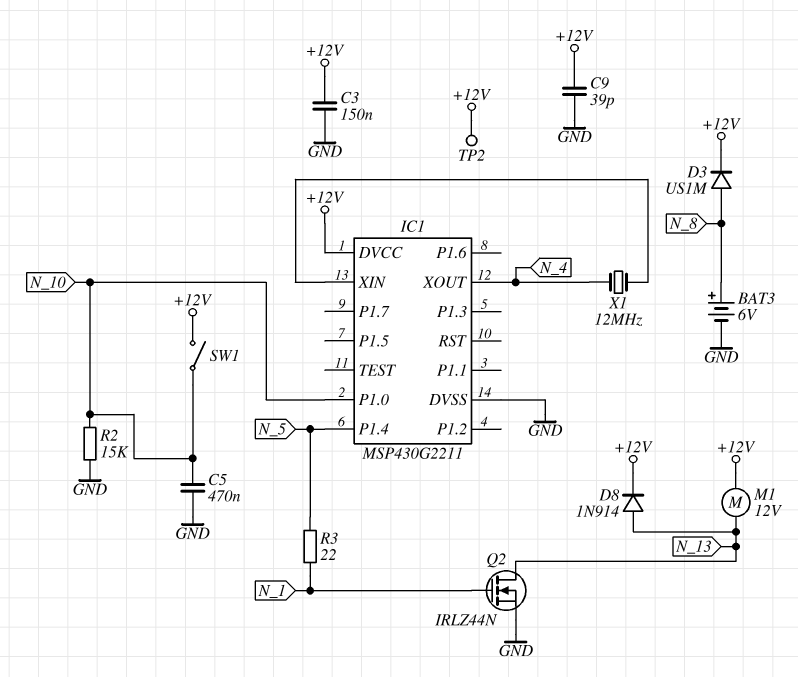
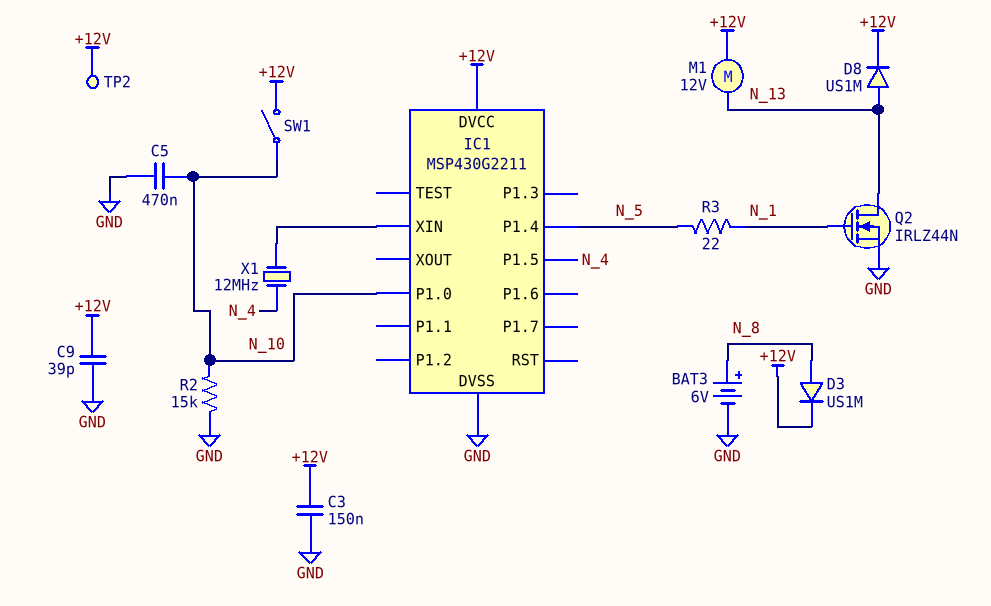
D8: diode 1N914 (A N_13, K +12V) -> diode US1M (A N_13, K +12V)
IC1 pin P1.5: none -> N_4
IC1 pin XOUT: N_4 -> none

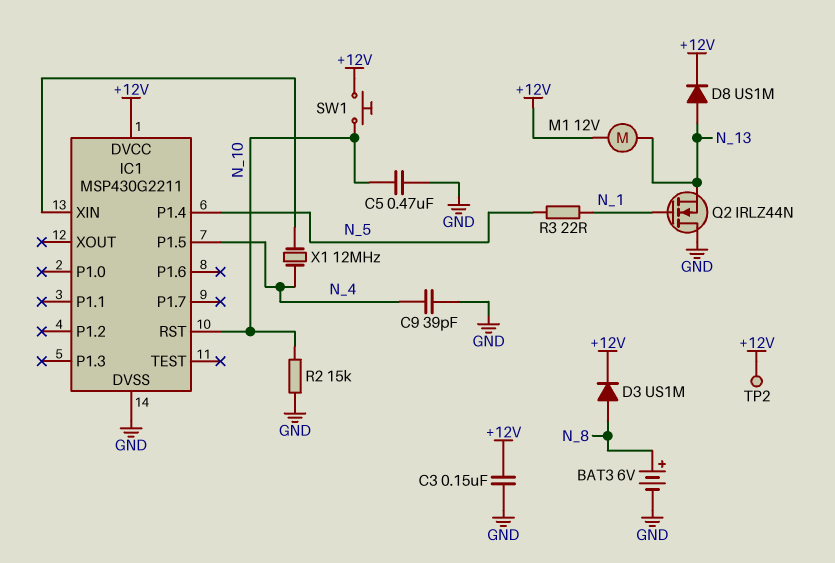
C9: 39pF (+12V, GND) -> 39pF (GND, N_4)
IC1 pin P1.0: N_10 -> none
IC1 pin RST: none -> N_10
Q2: NMOS IRLZ44N (G N_1, D N_13, S GND) -> NMOS IRLZ44N (G N_1, D GND, S N_13)
SW1: switch (+12V, N_10) -> button (+12V, N_10)

